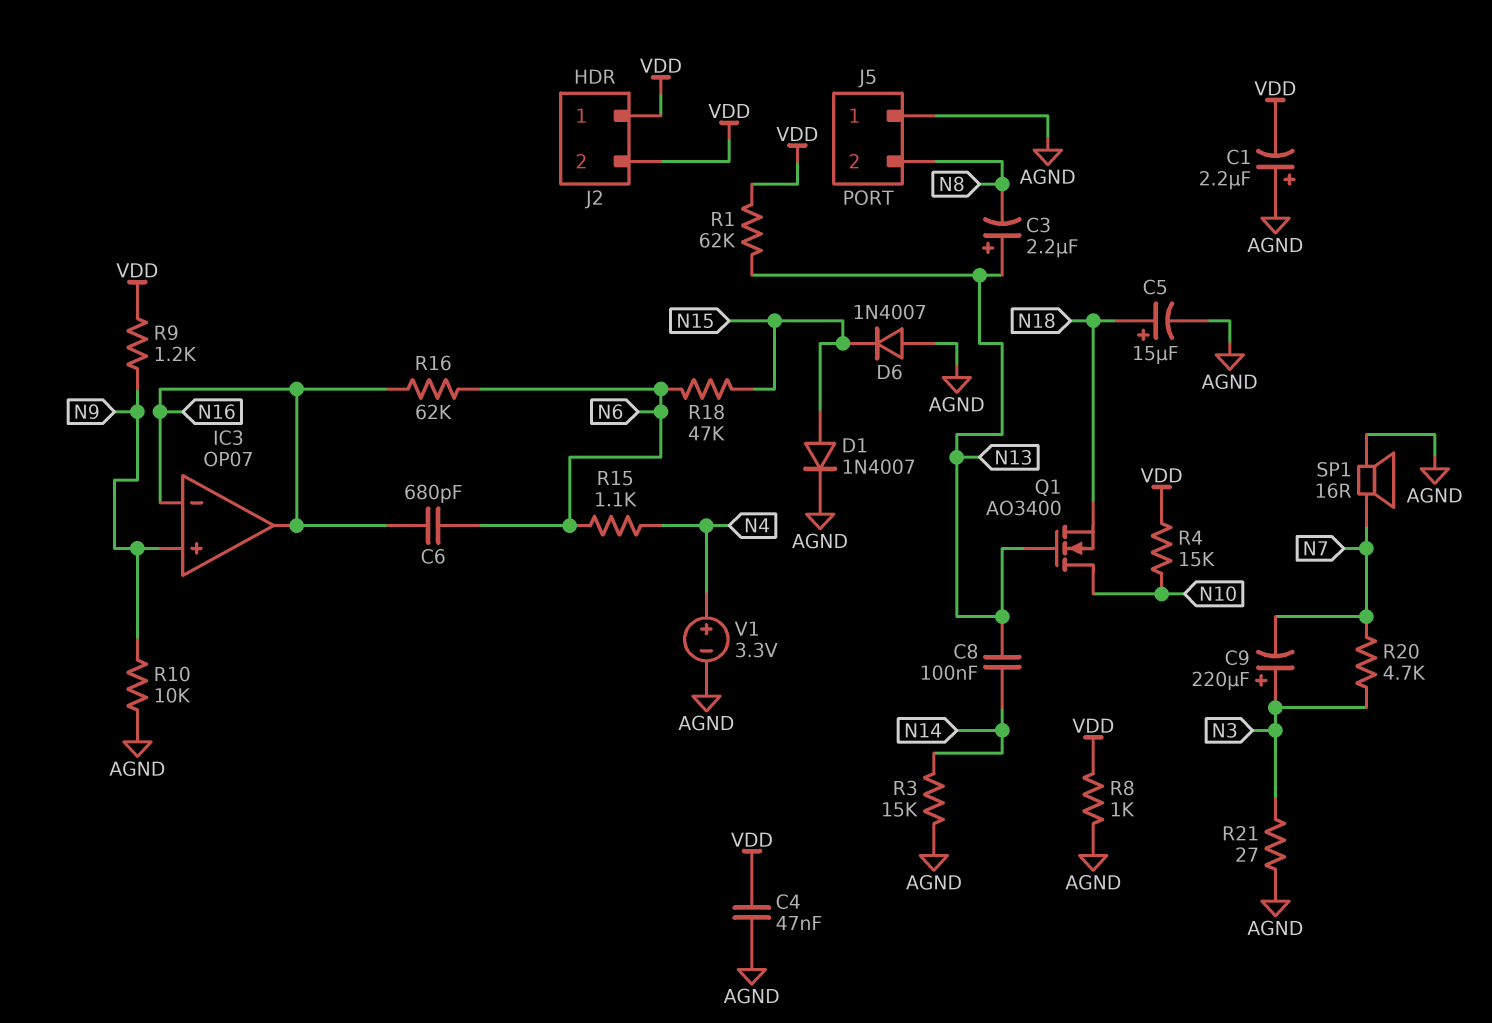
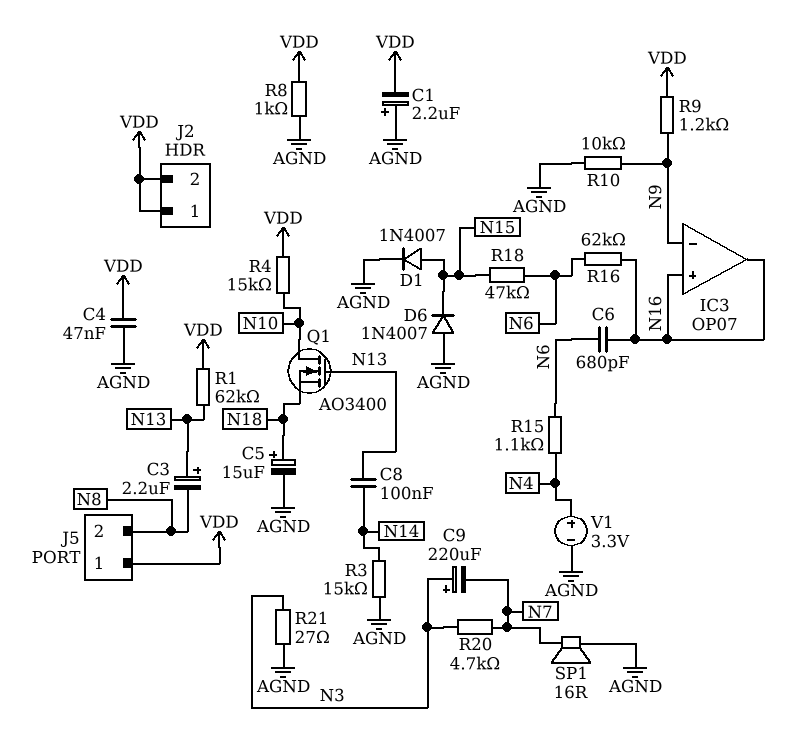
IC3 pin in+: N9 -> N16
IC3 pin in-: N16 -> N9
J5 pin 1: AGND -> VDD

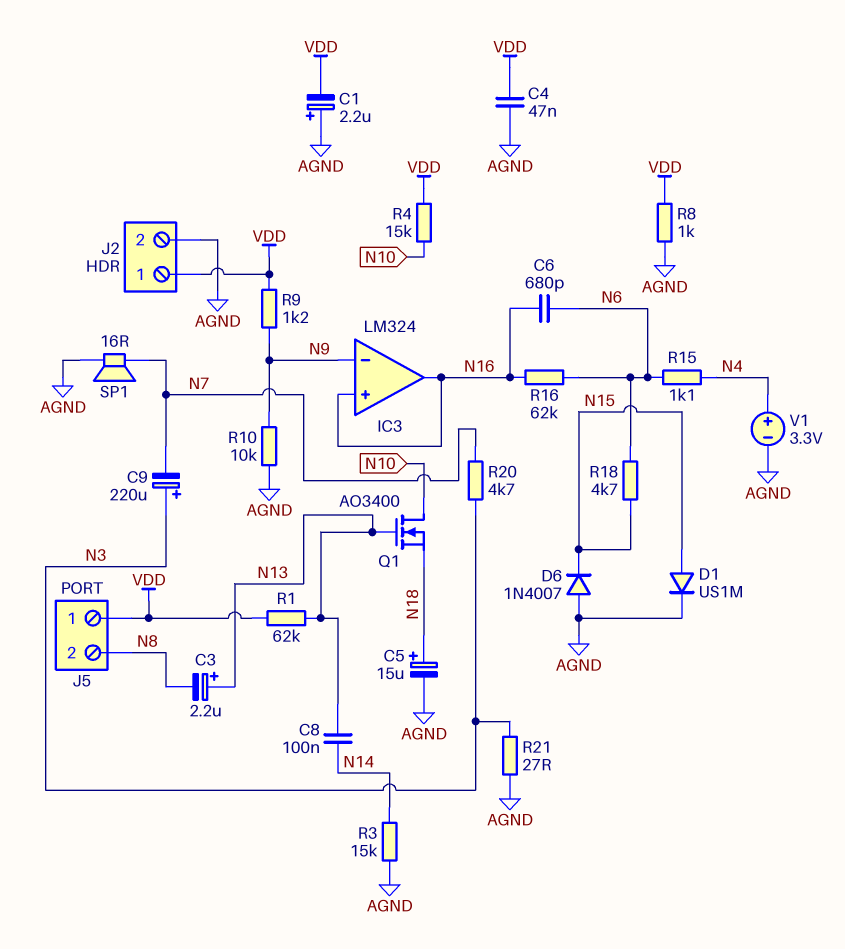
D1: diode 1N4007 (A N15, K AGND) -> diode US1M (A N15, K AGND)
IC3: OP07 -> LM324
J2 pin 2: VDD -> AGND
R18: 47k (N6, N15) -> 4.7k (N6, N15)

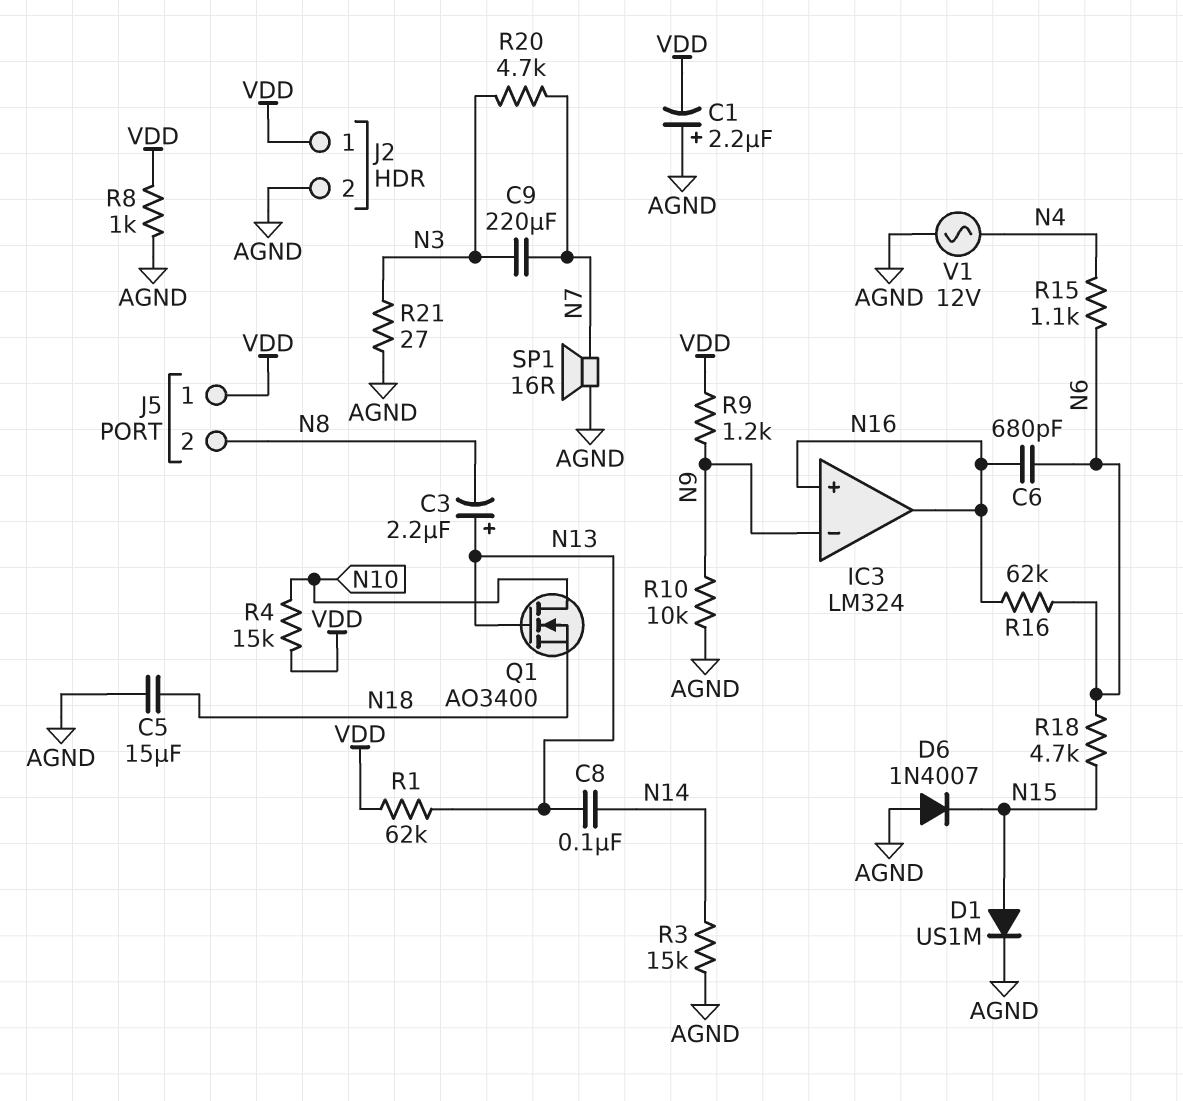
C4: 47nF (AGND, VDD) -> none
C5: 15uF (plus N18, minus AGND) -> 15uF (AGND, N18)
C9: 220uF (plus N3, minus N7) -> 220uF (N3, N7)
V1: 3.3V (plus N4, minus AGND) -> AC 12V (AGND, N4)

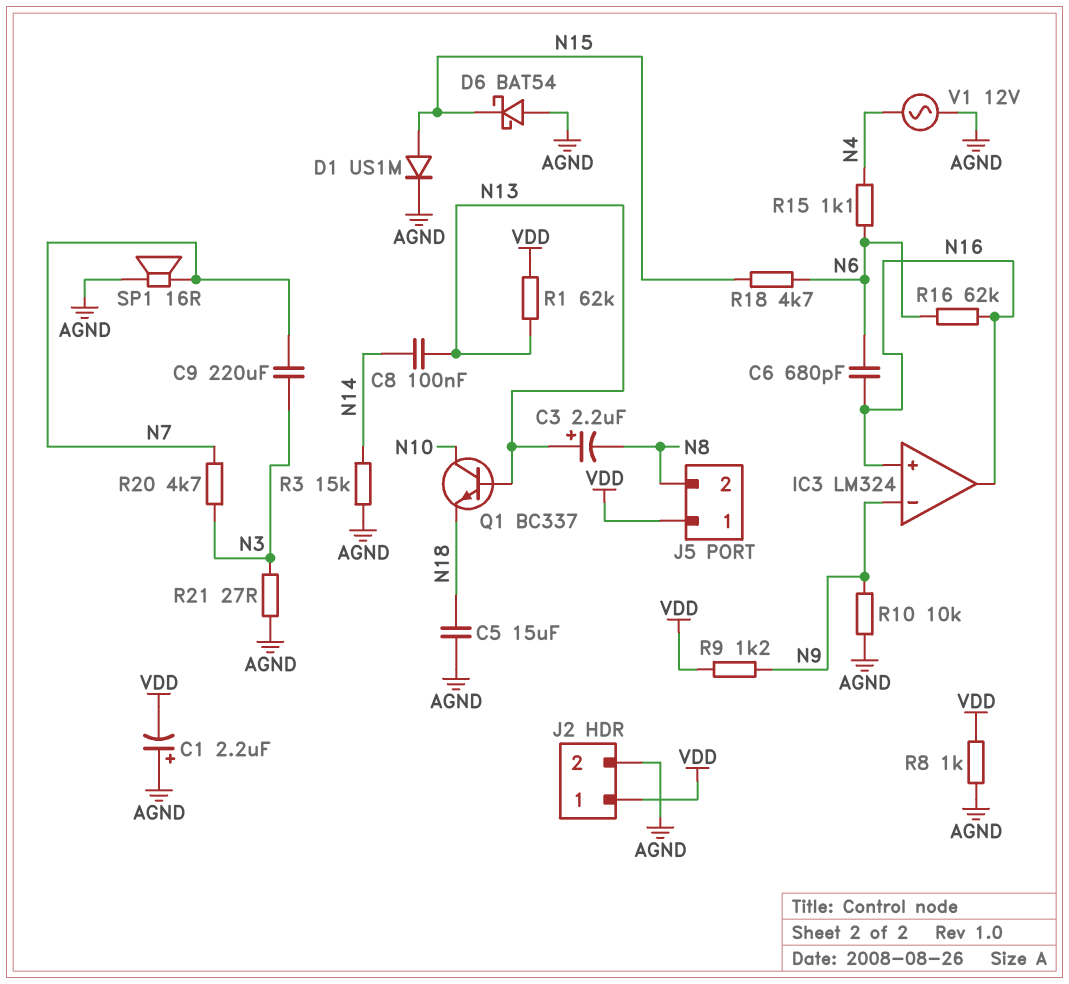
D6: diode 1N4007 (A AGND, K N15) -> schottky BAT54 (A AGND, K N15)
Q1: NMOS AO3400 (G N13, D N10, S N18) -> NPN BC337 (B N13, C N10, E N18)
R4: 15k (N10, VDD) -> none

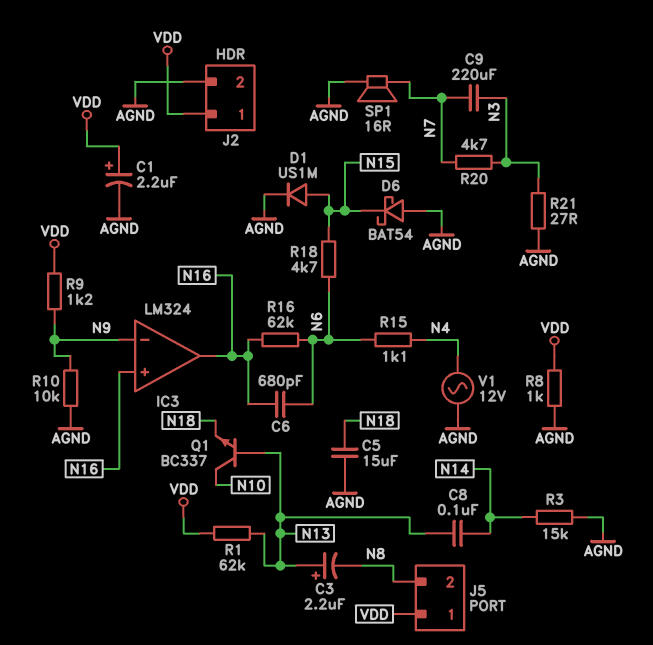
C1: 2.2uF (plus AGND, minus VDD) -> 2.2uF (plus VDD, minus AGND)

